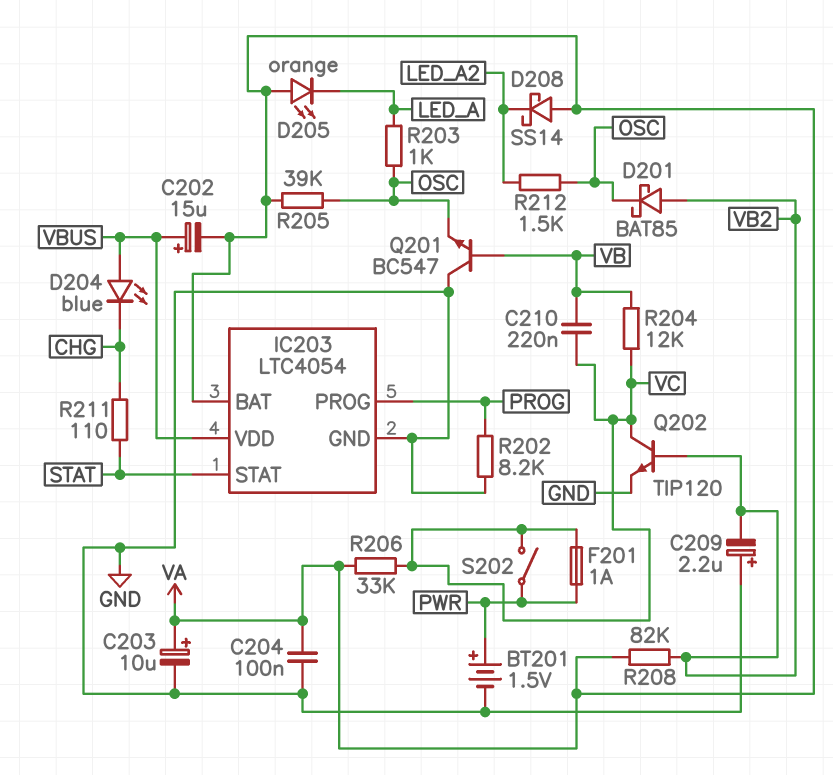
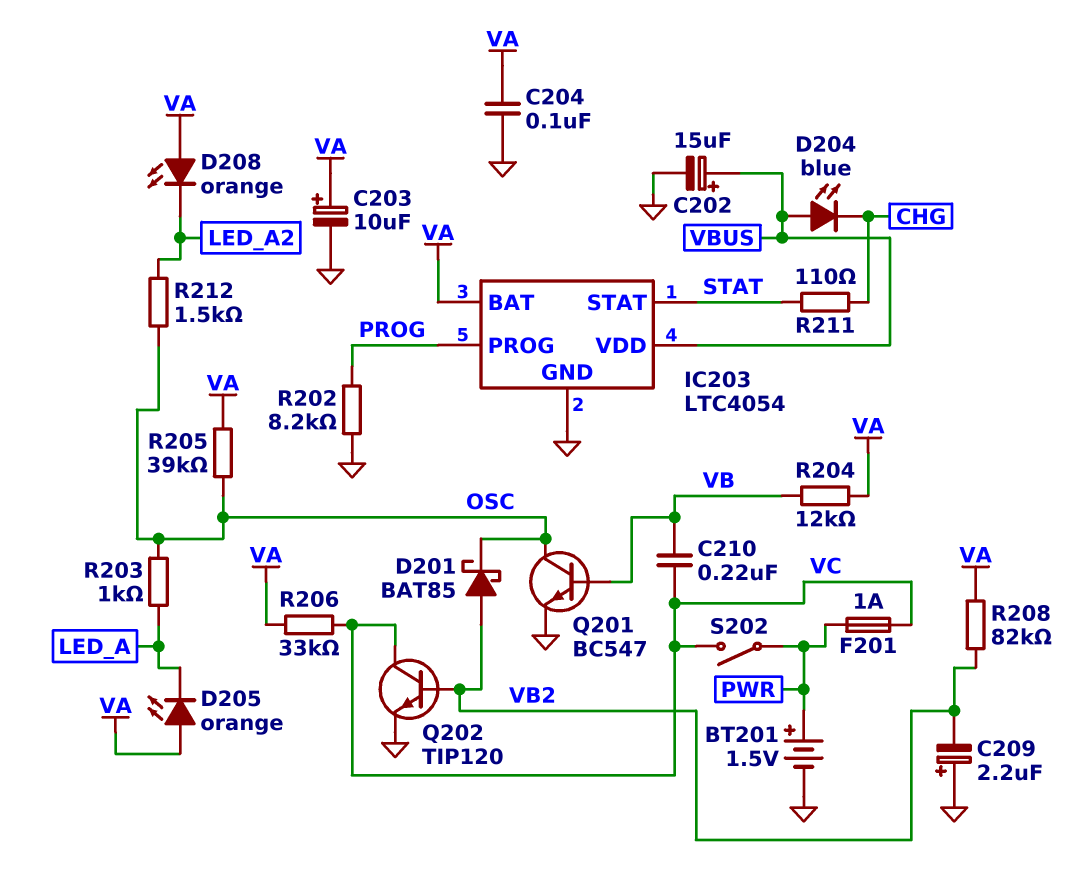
C202: 15uF (plus VBUS, minus VA) -> 15uF (plus VBUS, minus GND)
D208: schottky SS14 (A VA, K LED_A2) -> LED orange (A VA, K LED_A2)
Q201: NPN BC547 (B VB, C GND, E OSC) -> NPN BC547 (B VB, C OSC, E GND)
R204: 12k (VB, VC) -> 12k (VA, VB)

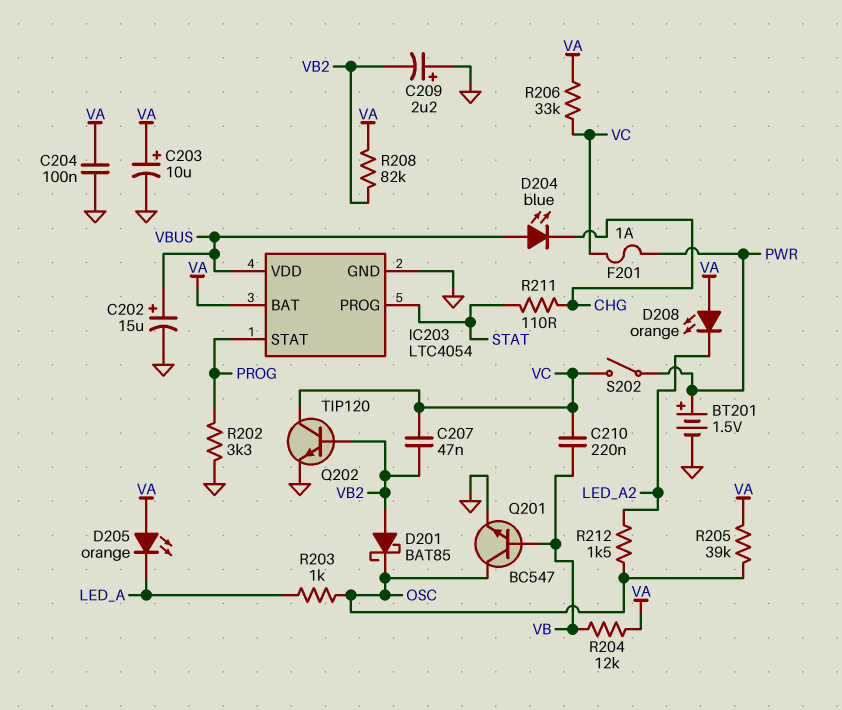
C207: none -> 47nF (VB2, VC)
IC203 pin PROG: PROG -> STAT
IC203 pin STAT: STAT -> PROG
R202: 8.2k (GND, PROG) -> 3.3k (GND, PROG)

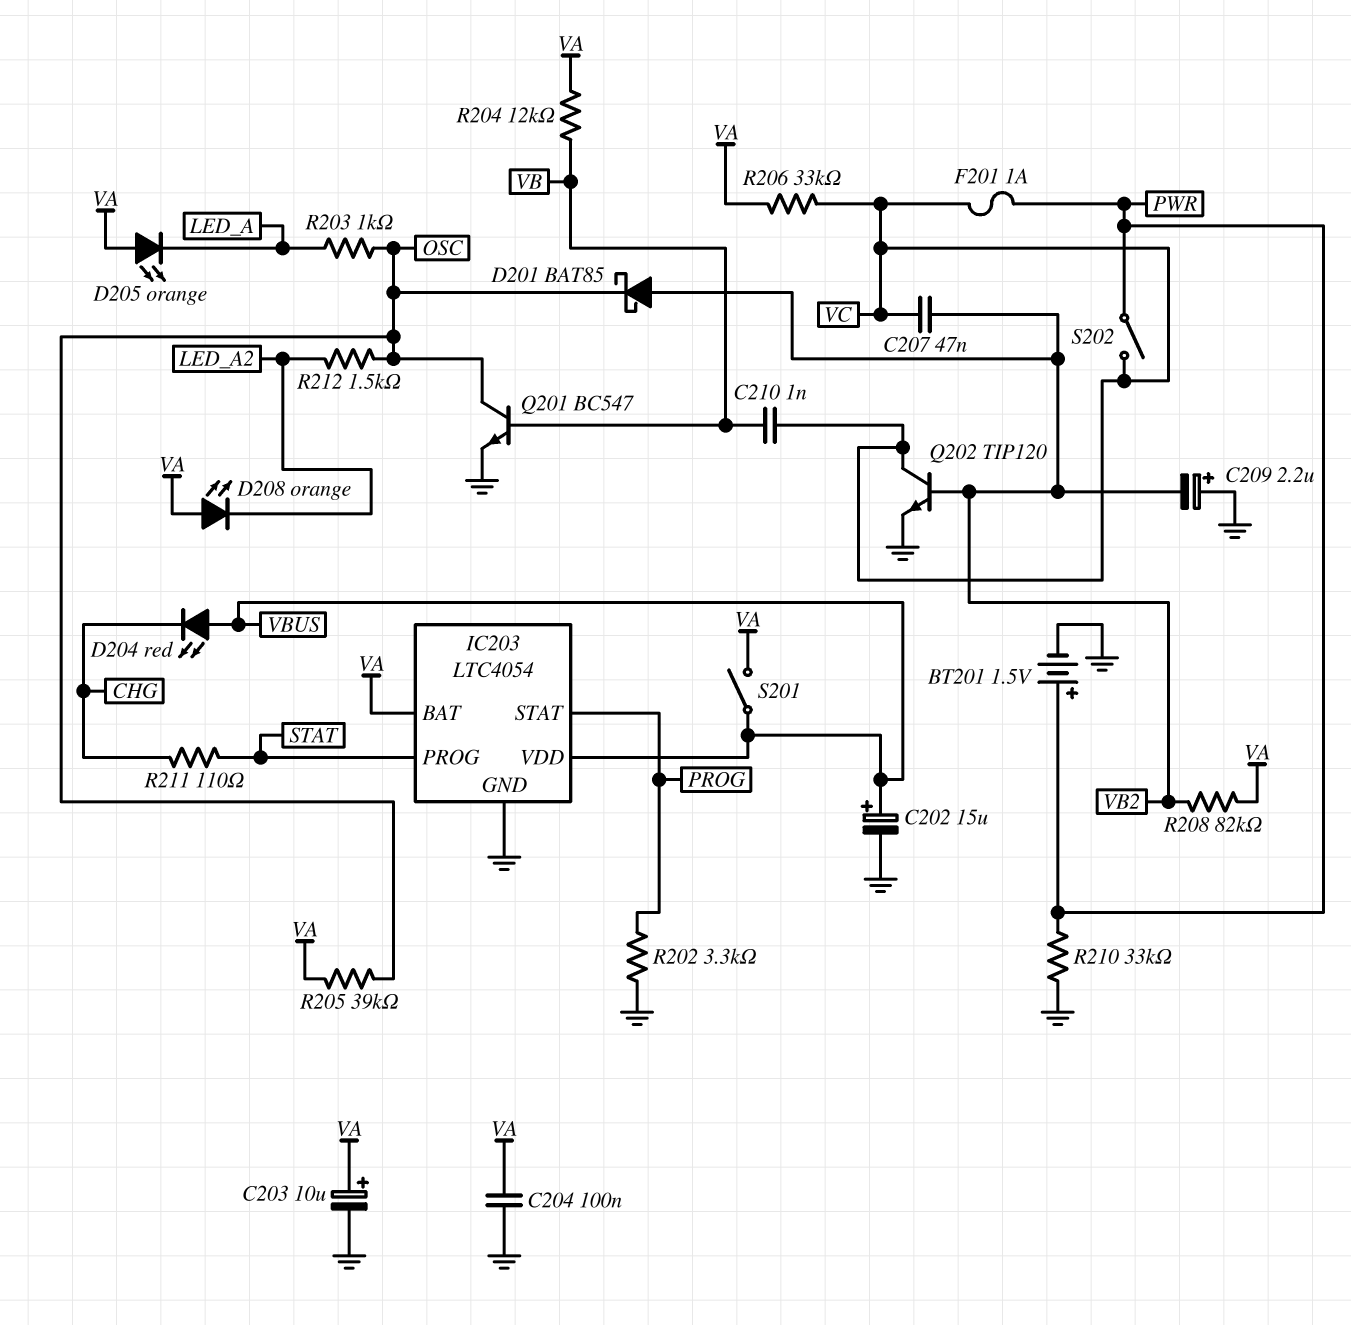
C210: 220nF (VB, VC) -> 1nF (VB, VC)
D204: LED blue (A VBUS, K CHG) -> LED red (A VBUS, K CHG)
R210: none -> 33k (GND, PWR)
S201: none -> switch (VA, VBUS)

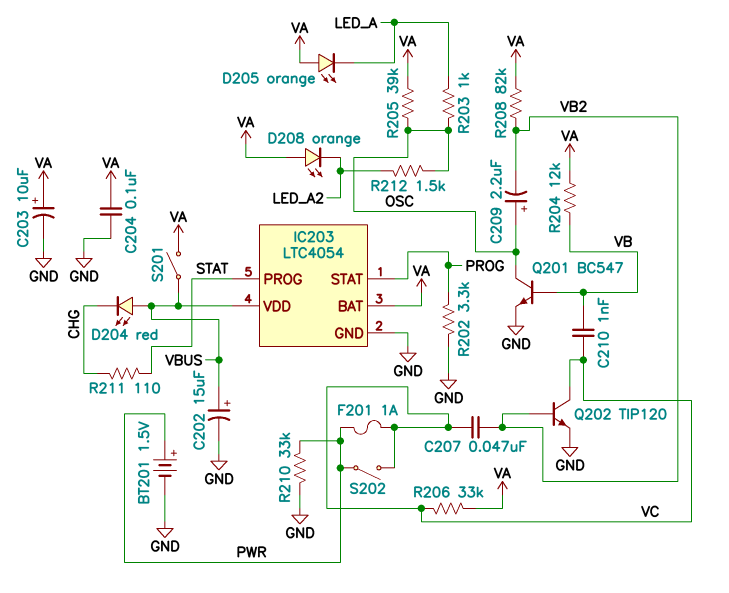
C209: 2.2uF (plus GND, minus VB2) -> 2.2uF (plus OSC, minus VB2)
D201: schottky BAT85 (A VB2, K OSC) -> none

